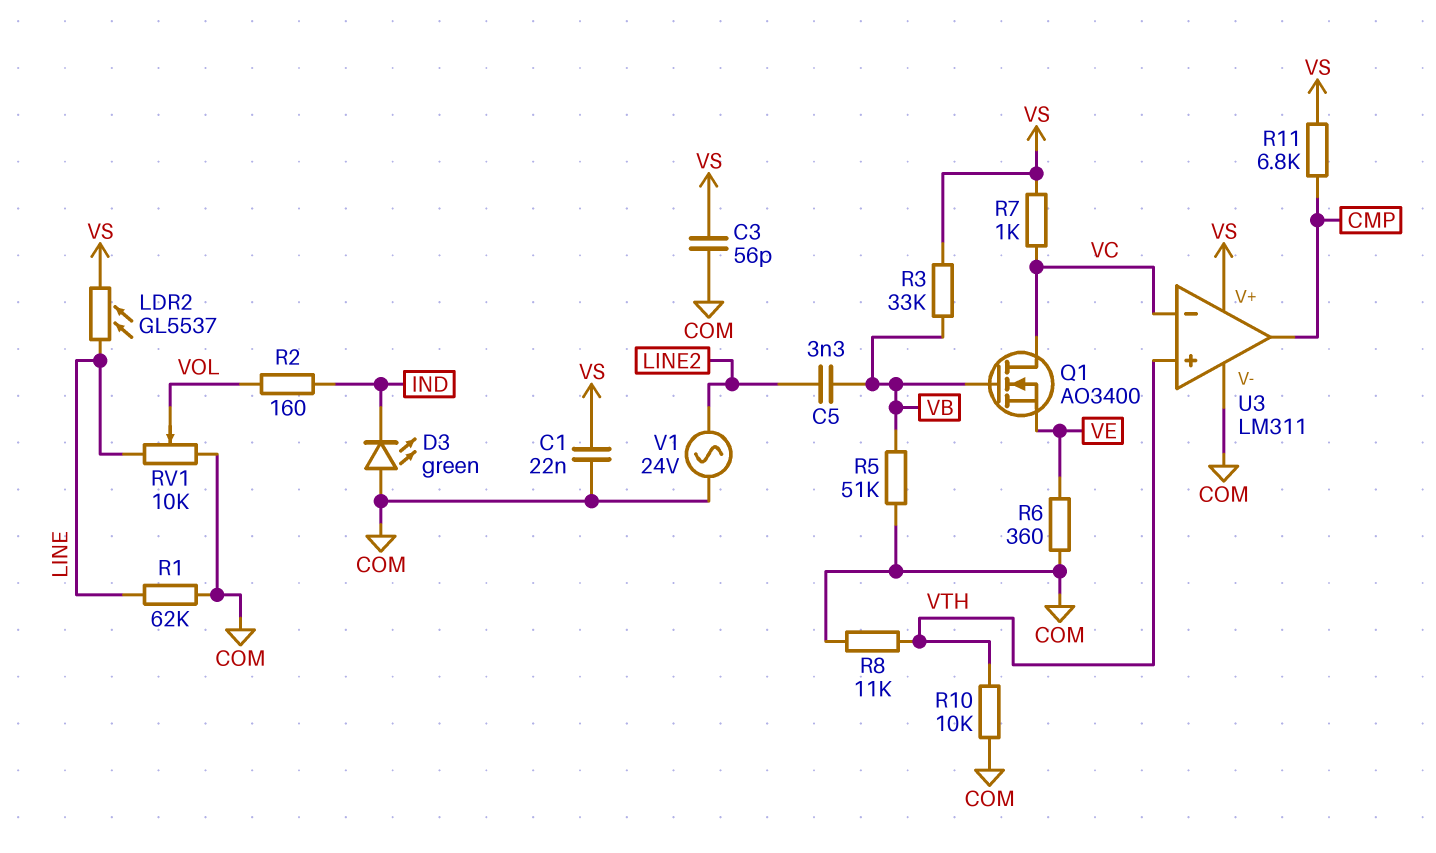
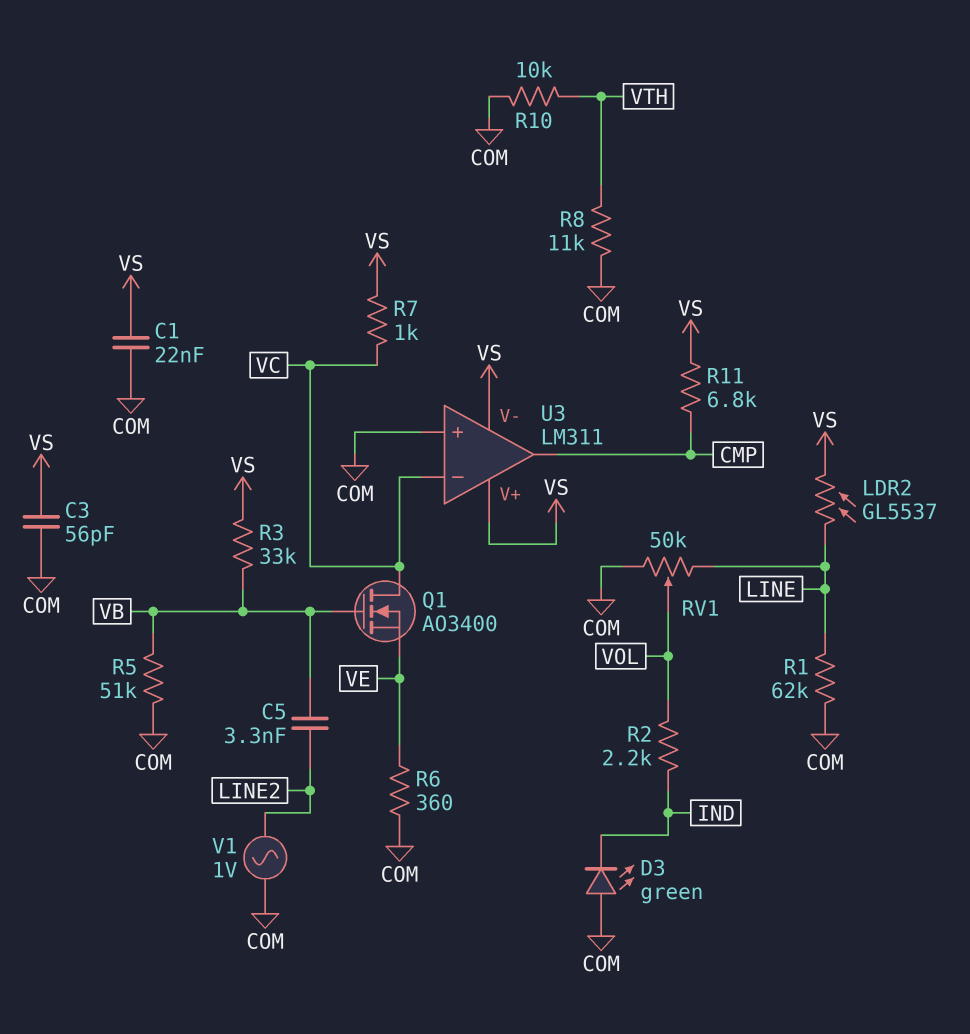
R2: 160 (IND, VOL) -> 2.2k (IND, VOL)
RV1: 10k (COM, LINE, wiper VOL) -> 50k (COM, LINE, wiper VOL)
U3 pin V-: COM -> VS
U3 pin in+: VTH -> COM
V1: AC 24V (COM, LINE2) -> AC 1V (COM, LINE2)

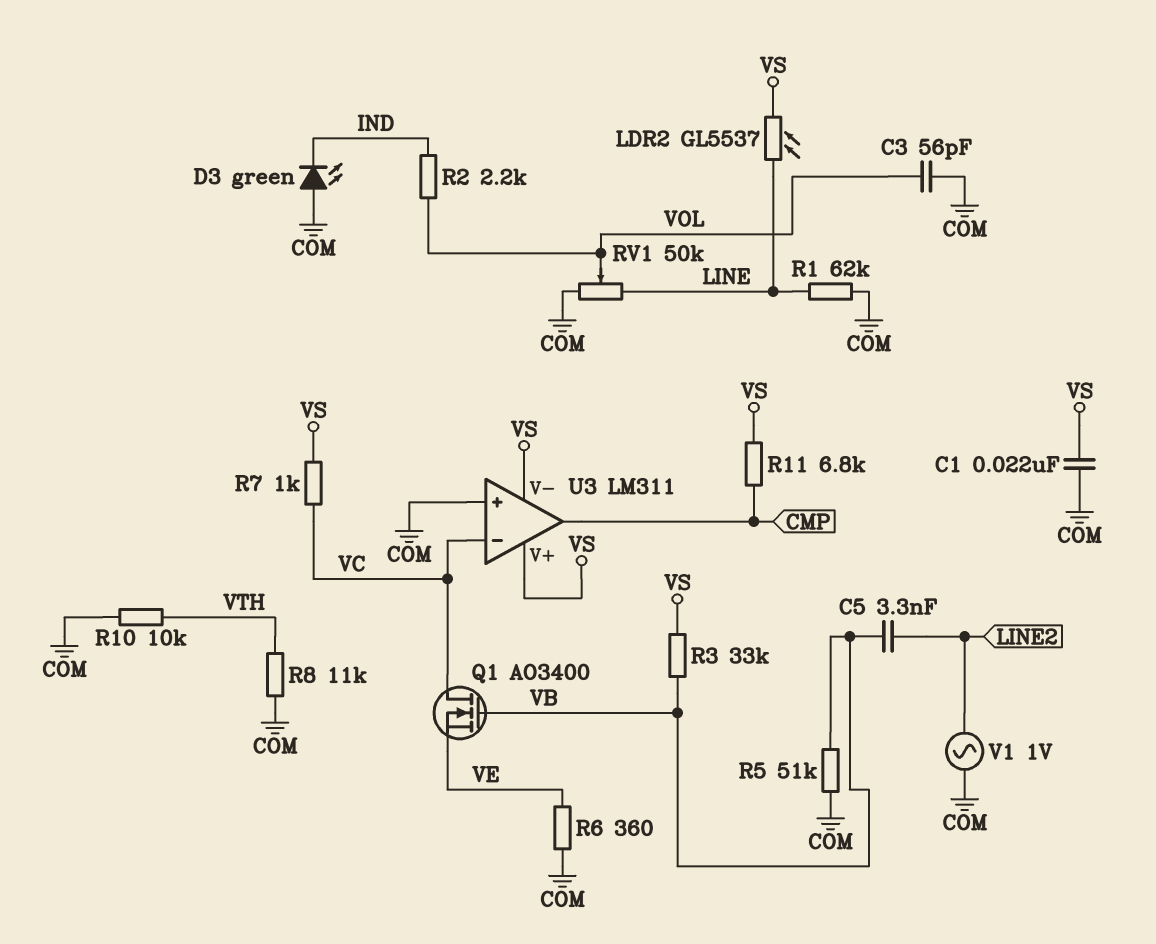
C3: 56pF (COM, VS) -> 56pF (COM, VOL)

